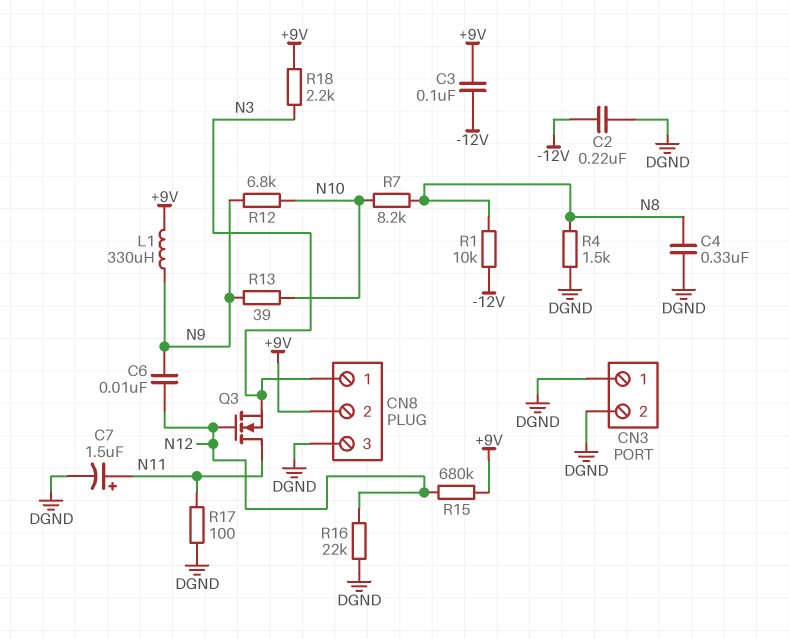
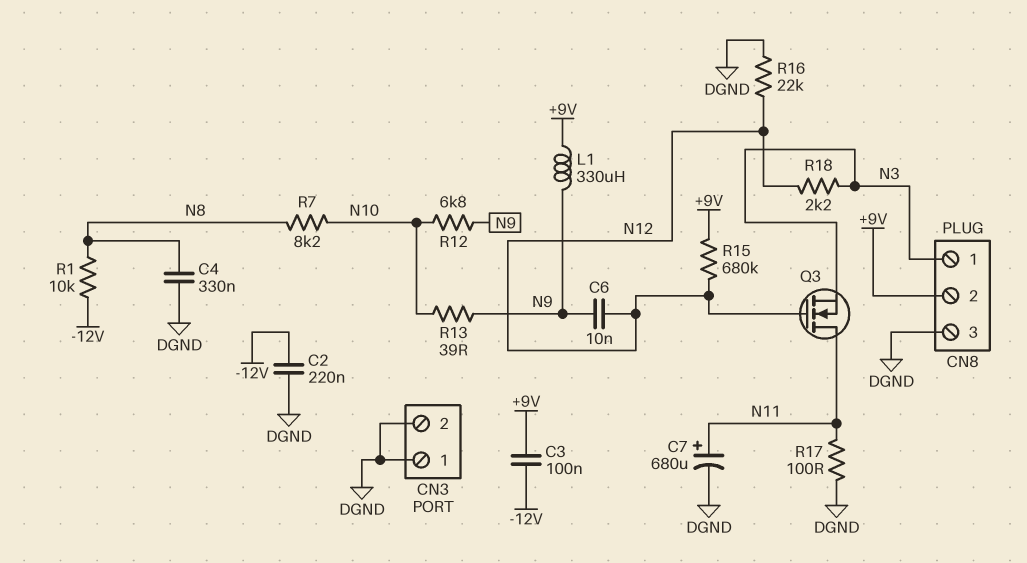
C7: 1.5uF (plus N11, minus DGND) -> 680uF (plus N11, minus DGND)
R4: 1.5k (DGND, N8) -> none
R18: 2.2k (+9V, N3) -> 2.2k (N3, N12)

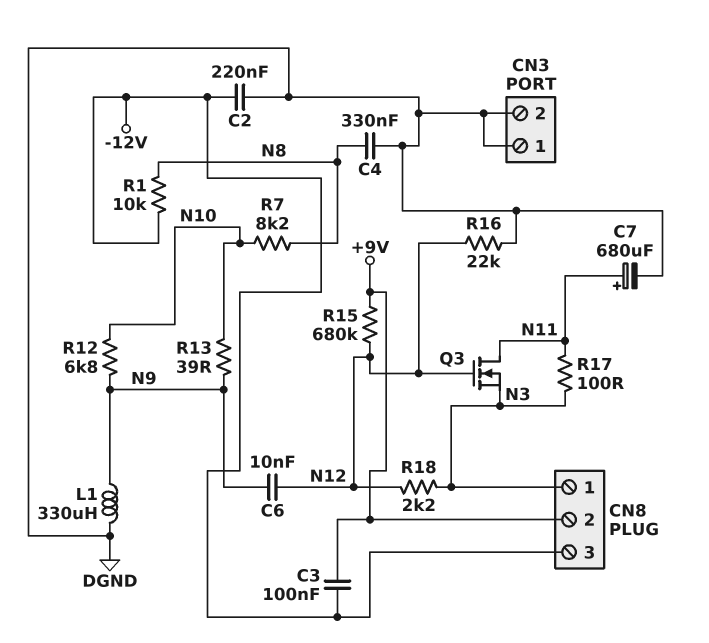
CN8 pin 3: DGND -> -12V
L1: 330uH (+9V, N9) -> 330uH (DGND, N9)
R17: 100 (DGND, N11) -> 100 (N3, N11)

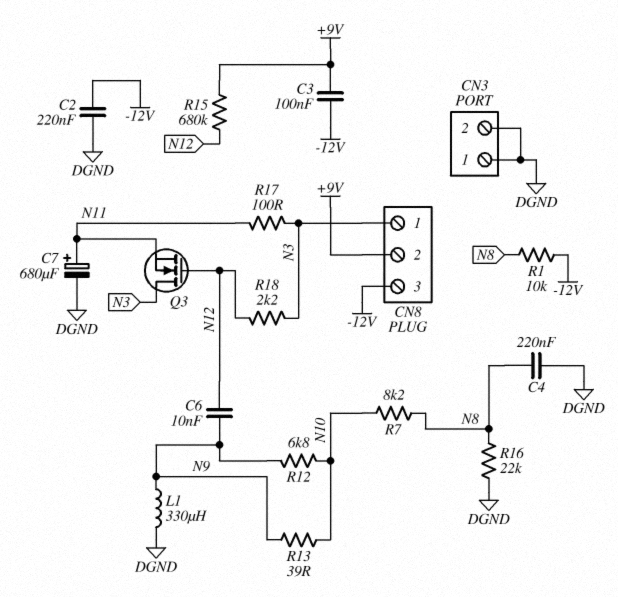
C4: 330nF (DGND, N8) -> 220nF (DGND, N8)
Q3: NMOS (G N12, D N11, S N3) -> NMOS (G N12, D N3, S N11)
R16: 22k (DGND, N12) -> 22k (DGND, N8)

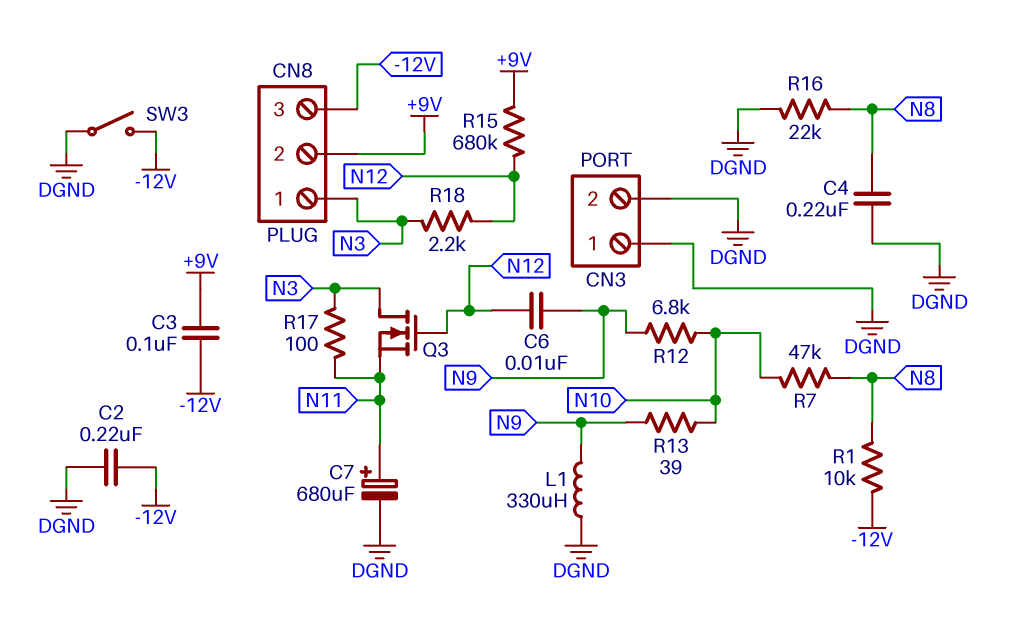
R7: 8.2k (N8, N10) -> 47k (N8, N10)
SW3: none -> switch (-12V, DGND)

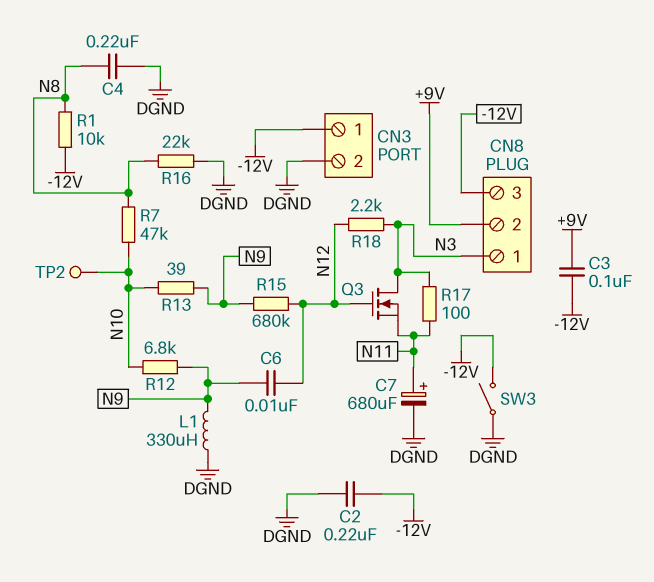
CN3 pin 1: DGND -> -12V
R15: 680k (+9V, N12) -> 680k (N9, N12)
TP2: none -> test point (N10)

